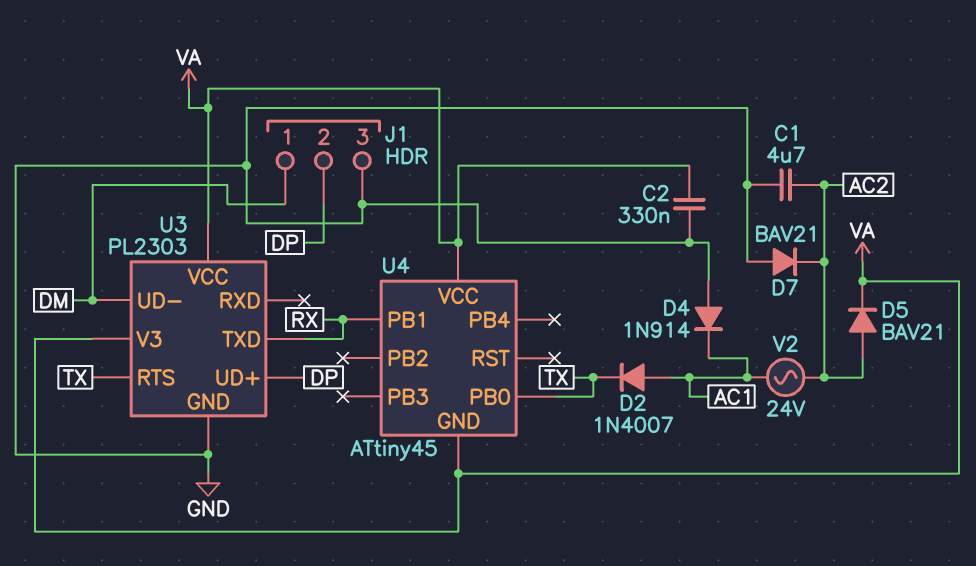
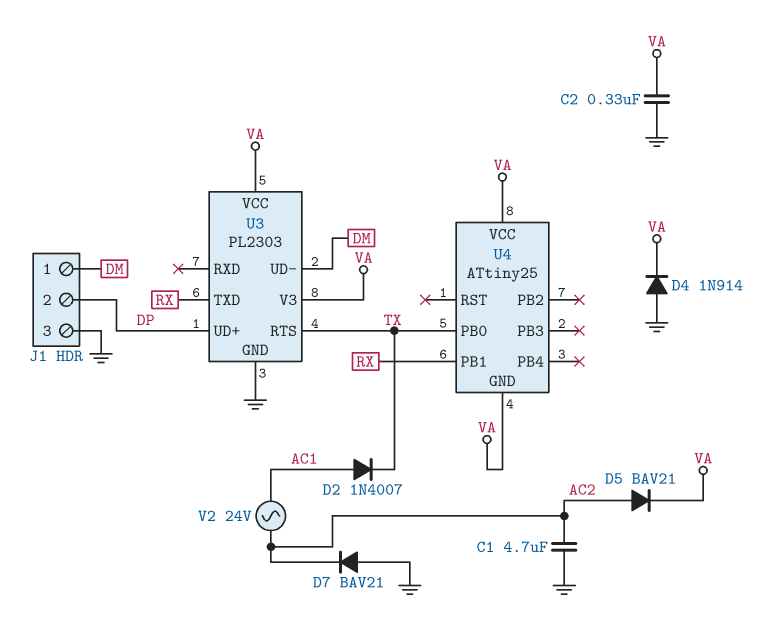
D4: diode 1N914 (A GND, K AC1) -> diode 1N914 (A GND, K VA)
U4: ATtiny45 -> ATtiny25

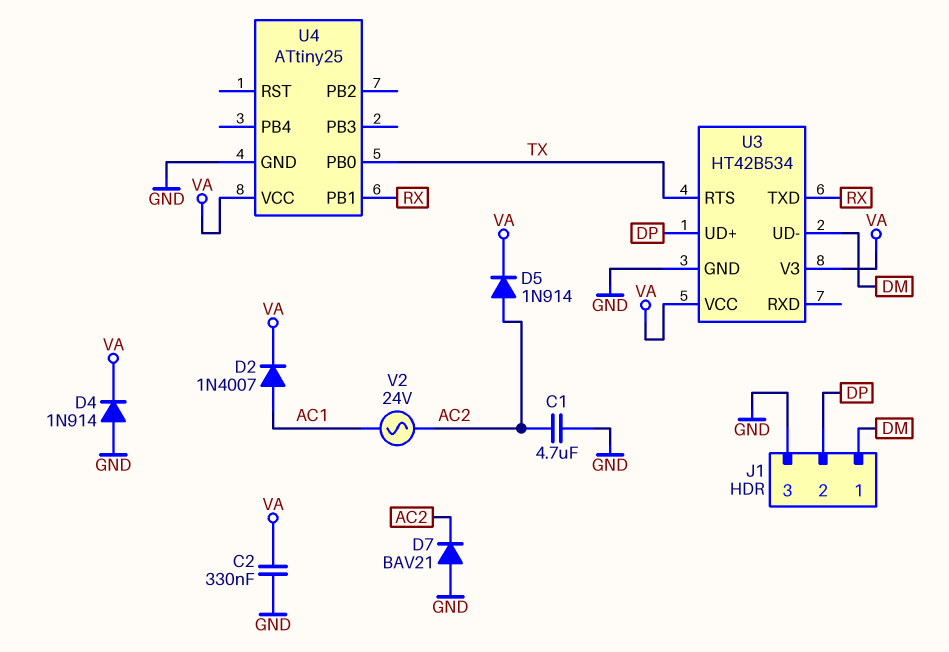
D2: diode 1N4007 (A AC1, K TX) -> diode 1N4007 (A AC1, K VA)
D5: diode BAV21 (A AC2, K VA) -> diode 1N914 (A AC2, K VA)
U3: PL2303 -> HT42B534
U4 pin GND: VA -> GND

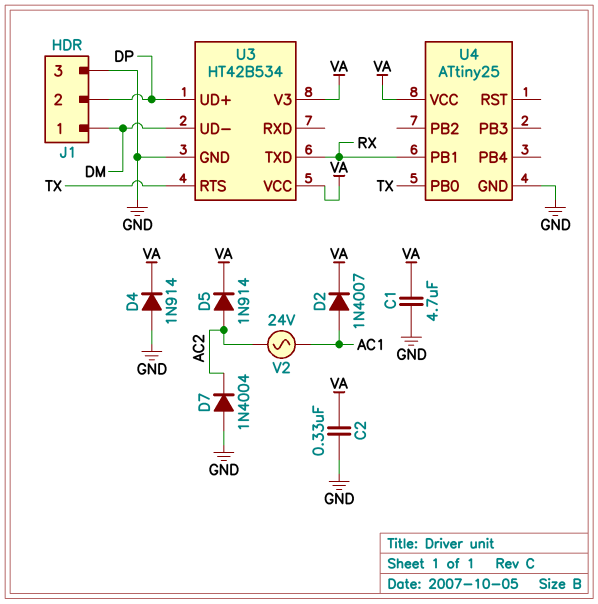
C1: 4.7uF (AC2, GND) -> 4.7uF (GND, VA)
D7: diode BAV21 (A GND, K AC2) -> diode 1N4004 (A GND, K AC2)

